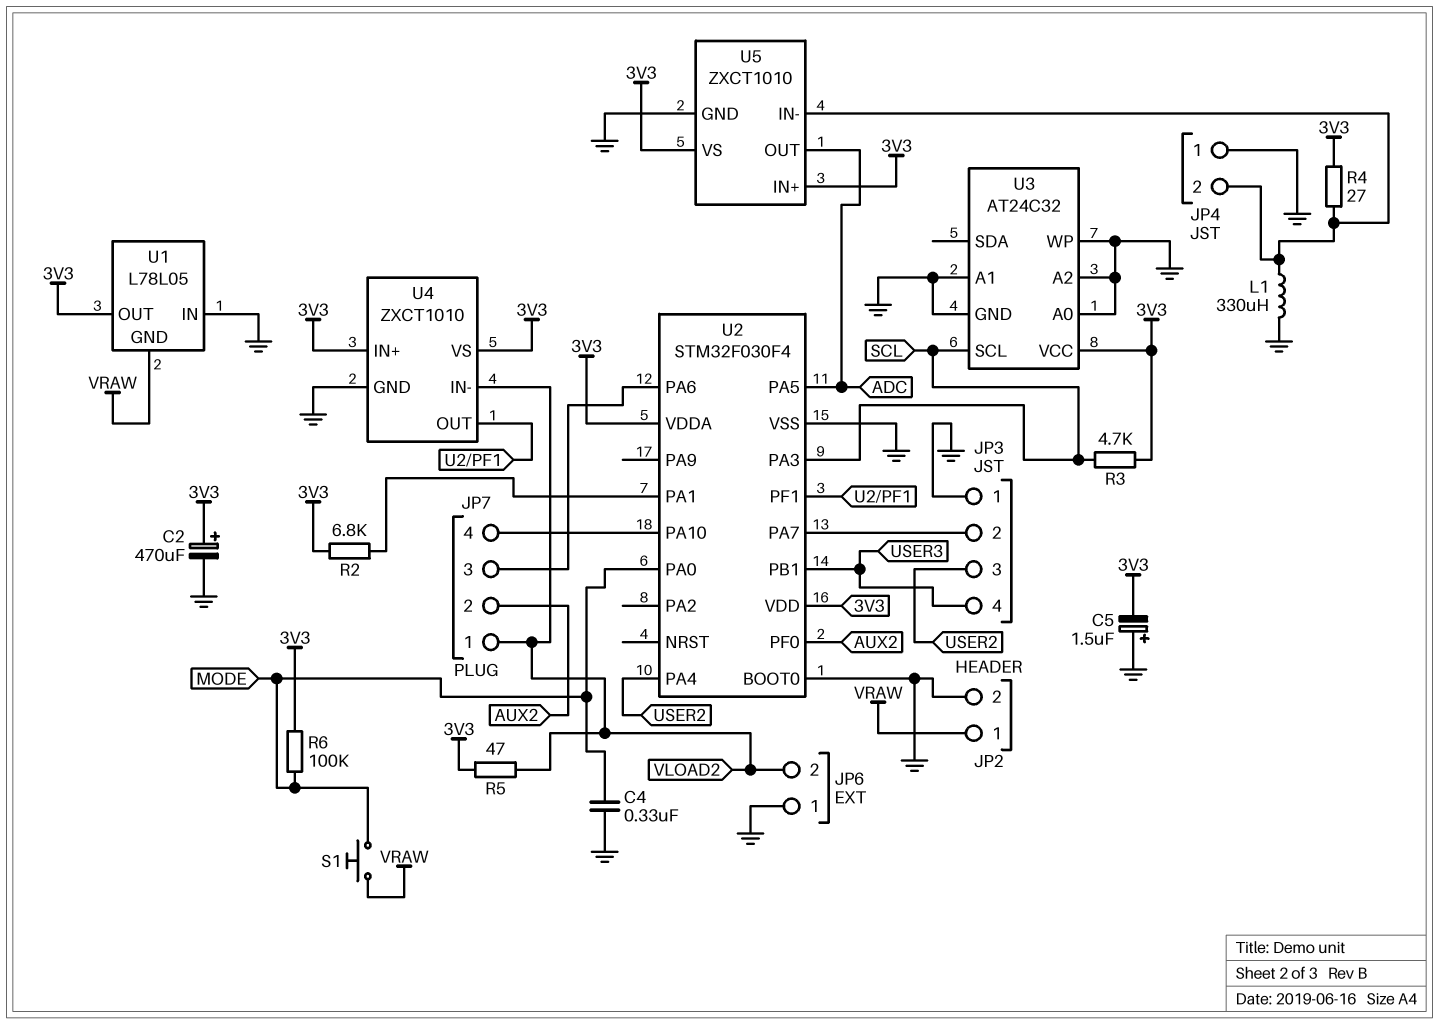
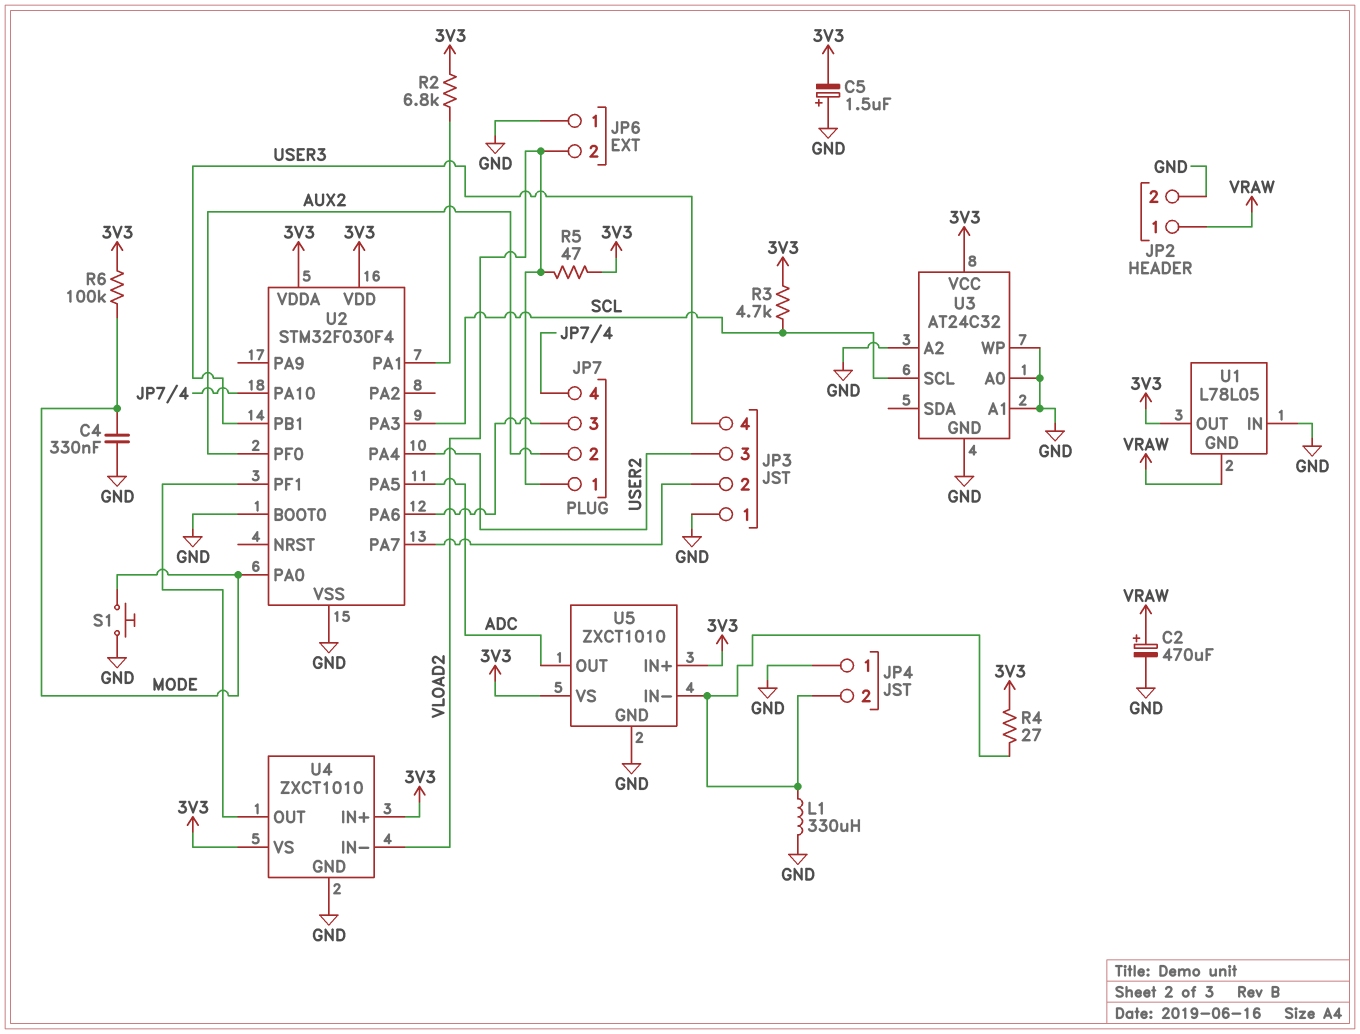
C2: 470uF (plus 3V3, minus GND) -> 470uF (plus VRAW, minus GND)
S1: button (MODE, VRAW) -> button (GND, MODE)

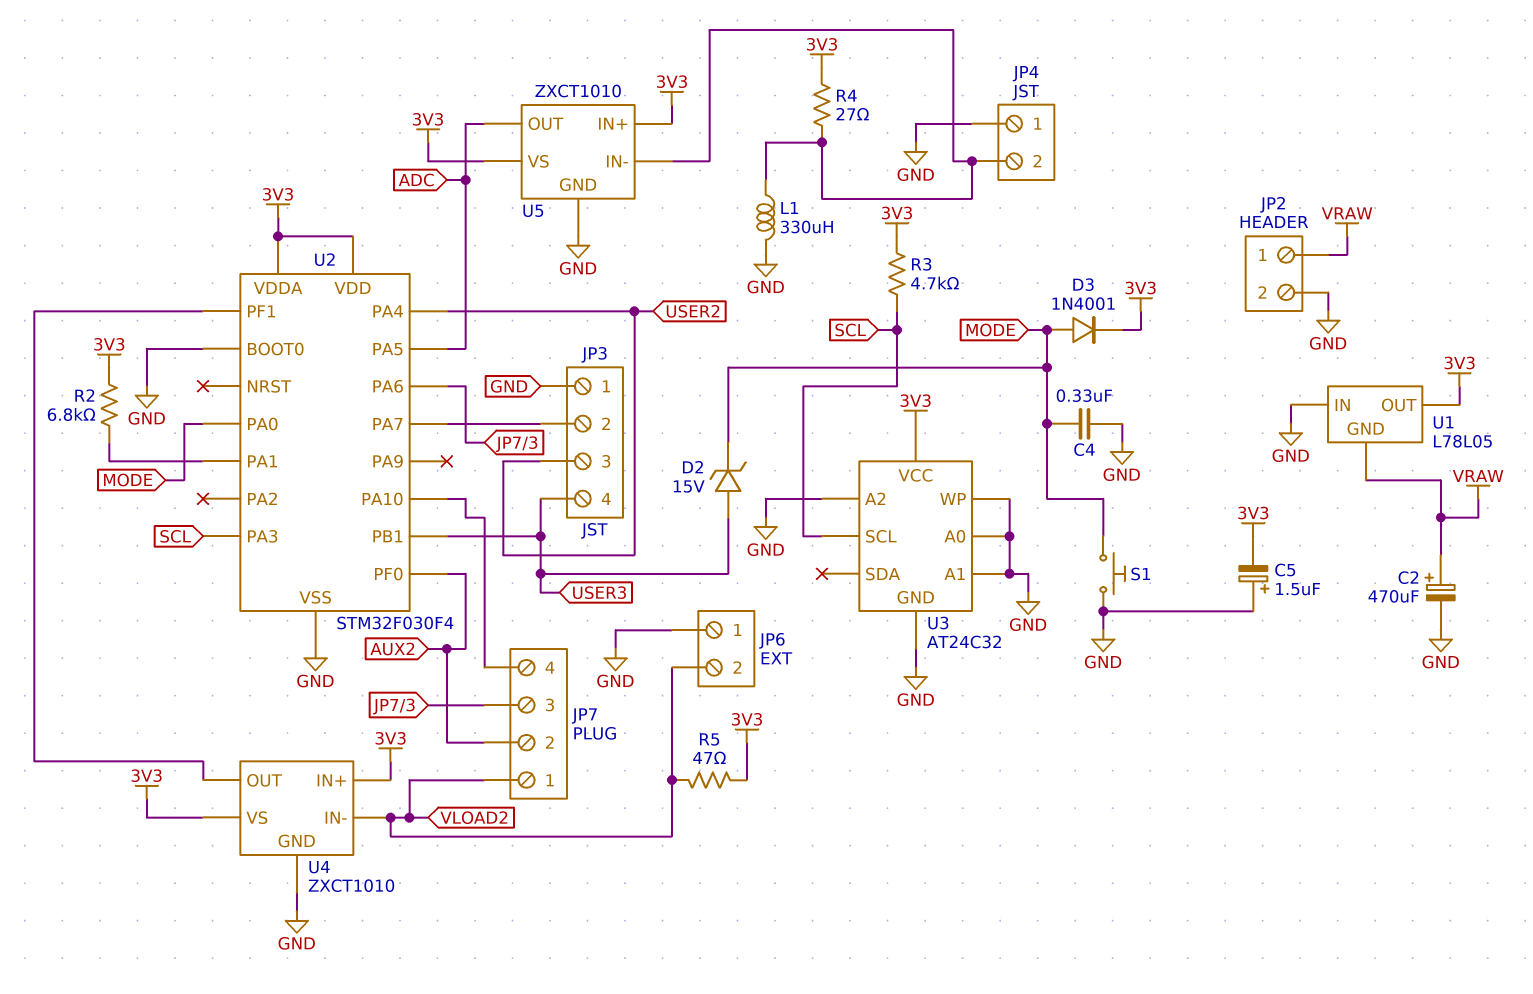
D2: none -> zener 15V (A USER3, K MODE)
D3: none -> diode 1N4001 (A MODE, K 3V3)
R6: 100k (3V3, MODE) -> none

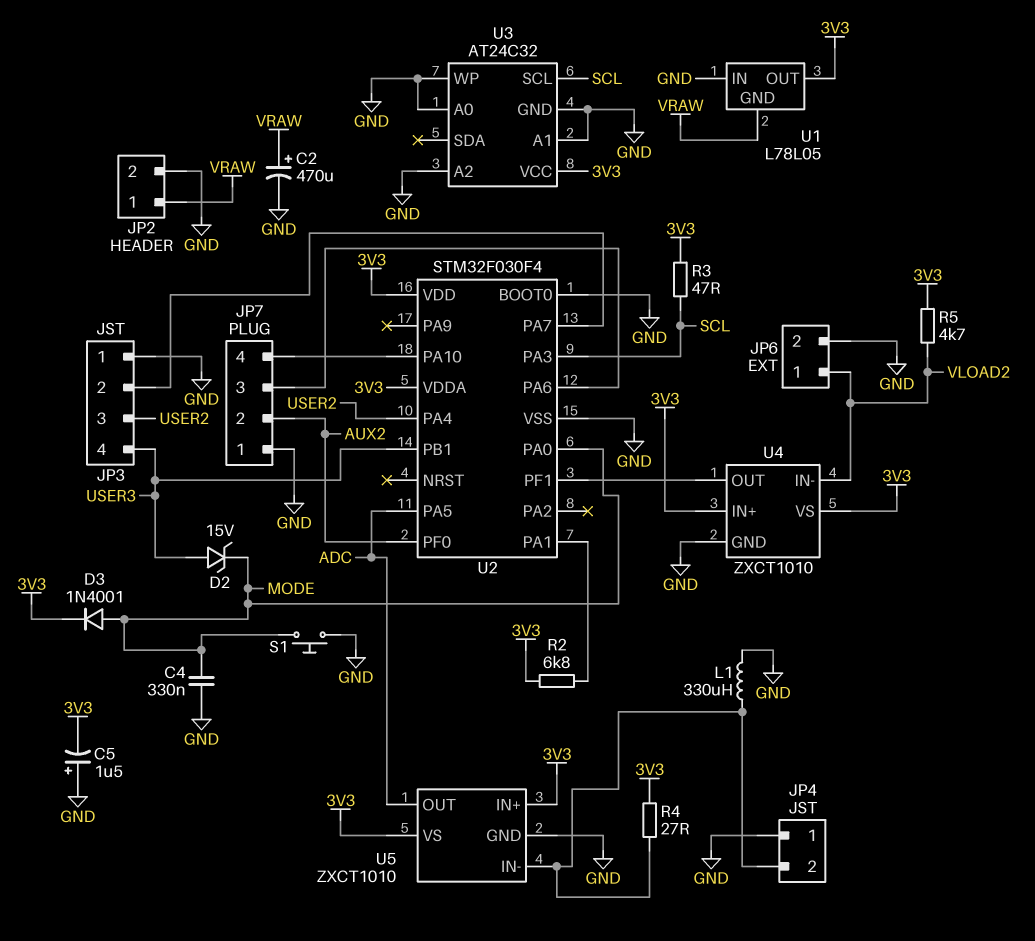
JP6 pin 1: GND -> VLOAD2
JP6 pin 2: VLOAD2 -> GND
JP7 pin 1: VLOAD2 -> GND
R3: 4.7k (3V3, SCL) -> 47 (3V3, SCL)
R5: 47 (3V3, VLOAD2) -> 4.7k (3V3, VLOAD2)

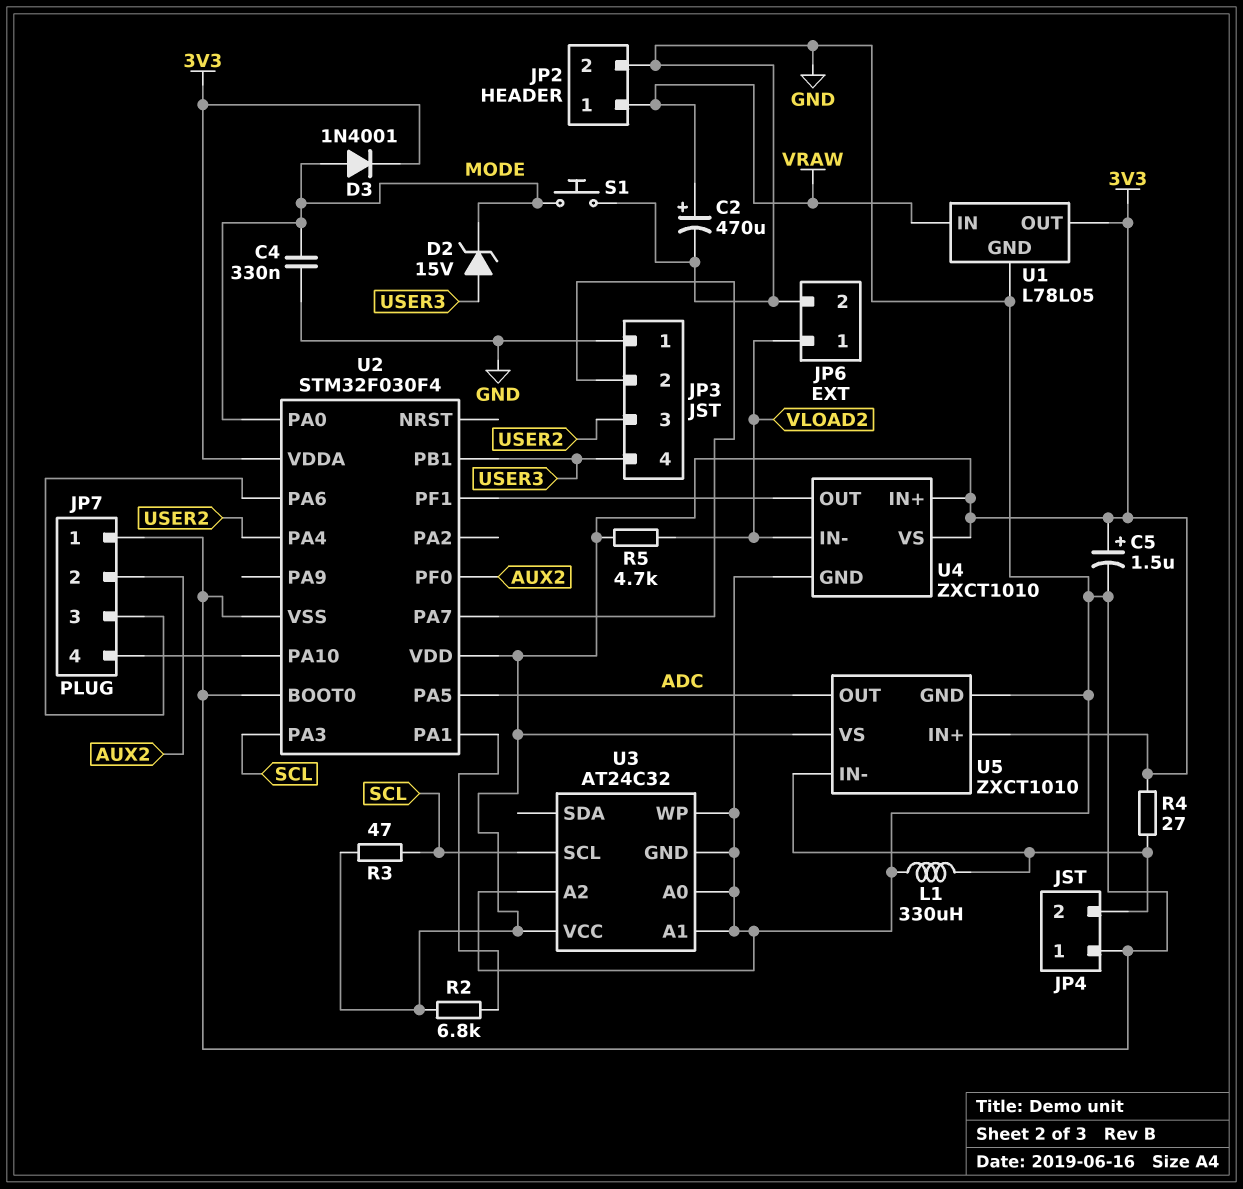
C5: 1.5uF (plus GND, minus 3V3) -> 1.5uF (plus 3V3, minus GND)
U1 pin GND: VRAW -> GND
U1 pin IN: GND -> VRAW

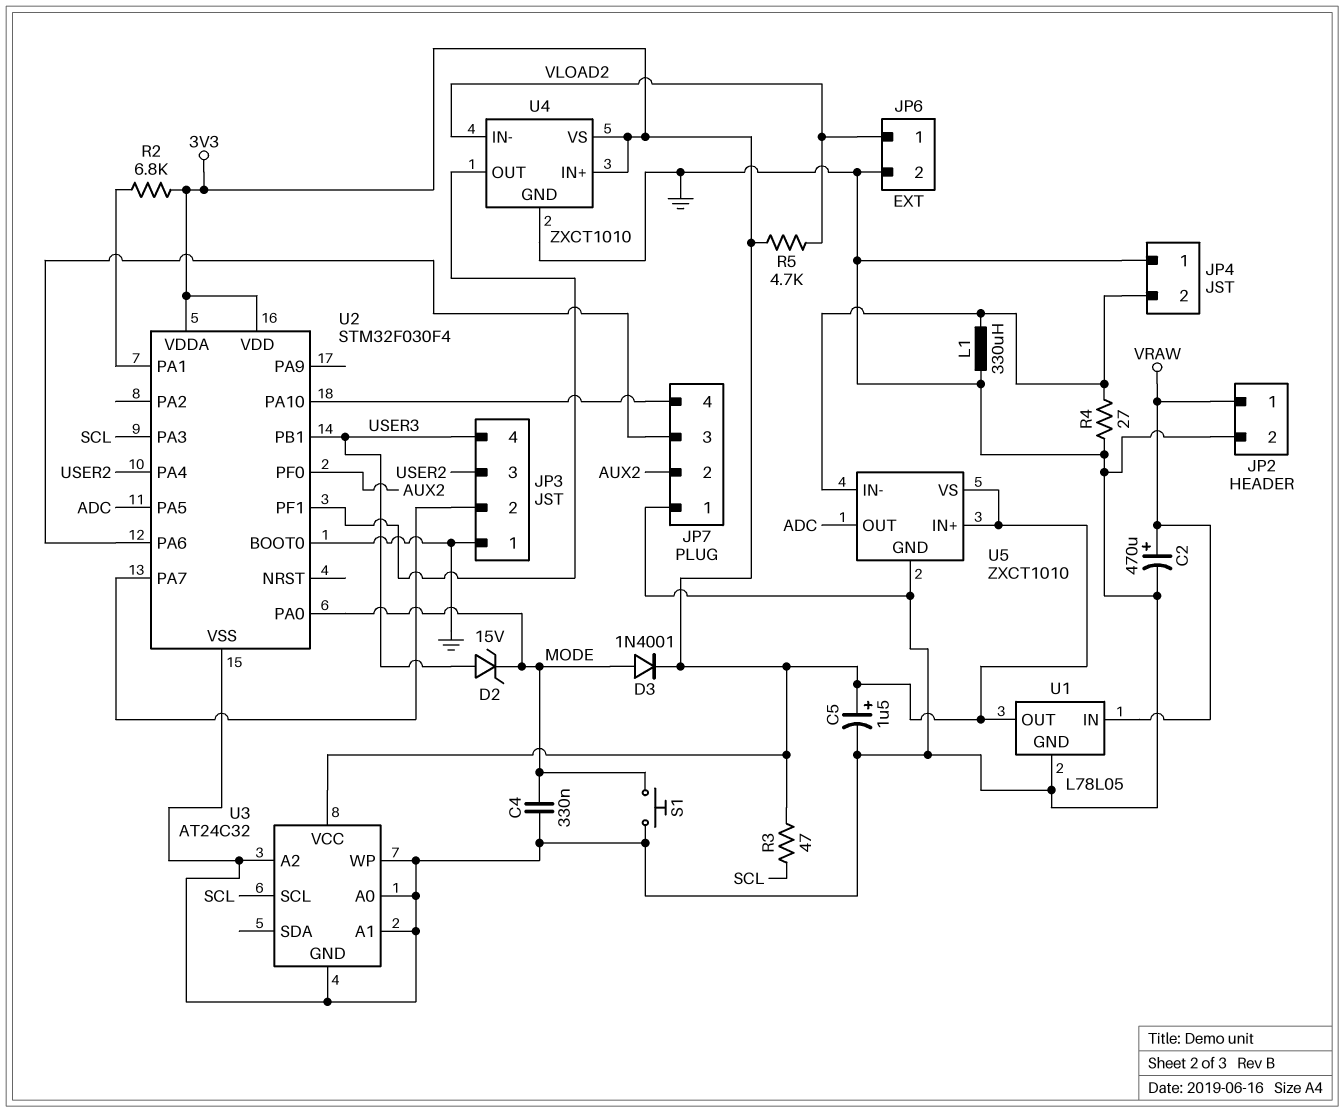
R4: 27 (3V3, JP4/2) -> 27 (GND, JP4/2)

